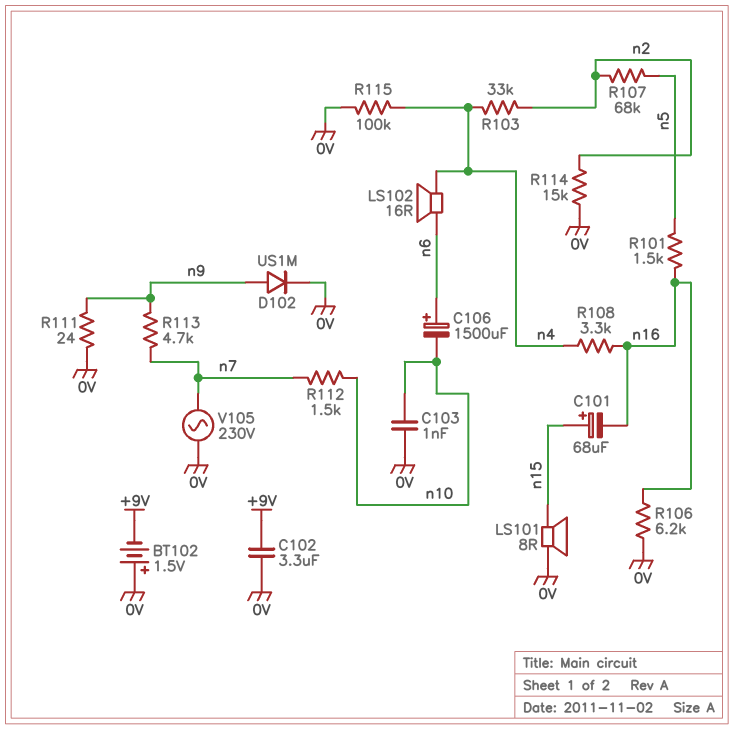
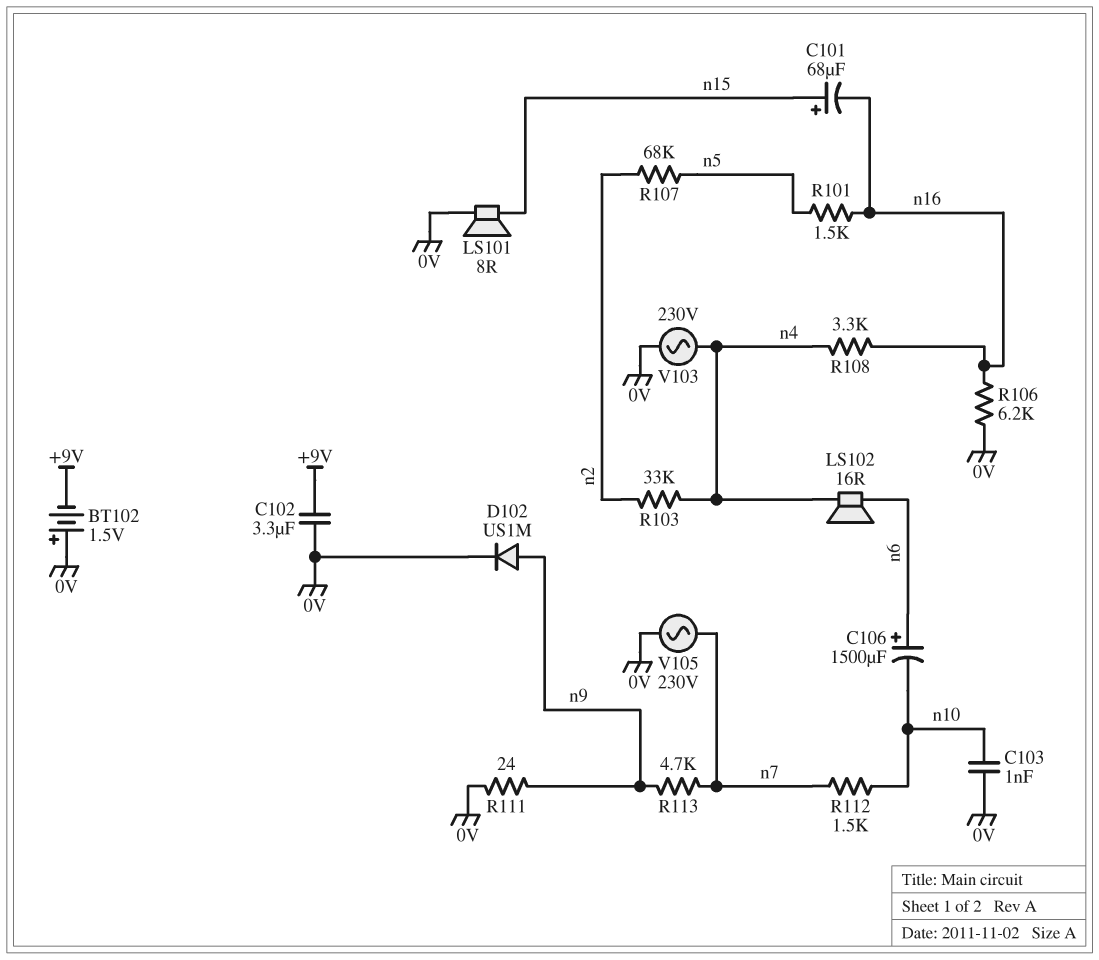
R114: 15k (0V, n2) -> none
R115: 100k (0V, n4) -> none
V103: none -> AC 230V (0V, n4)

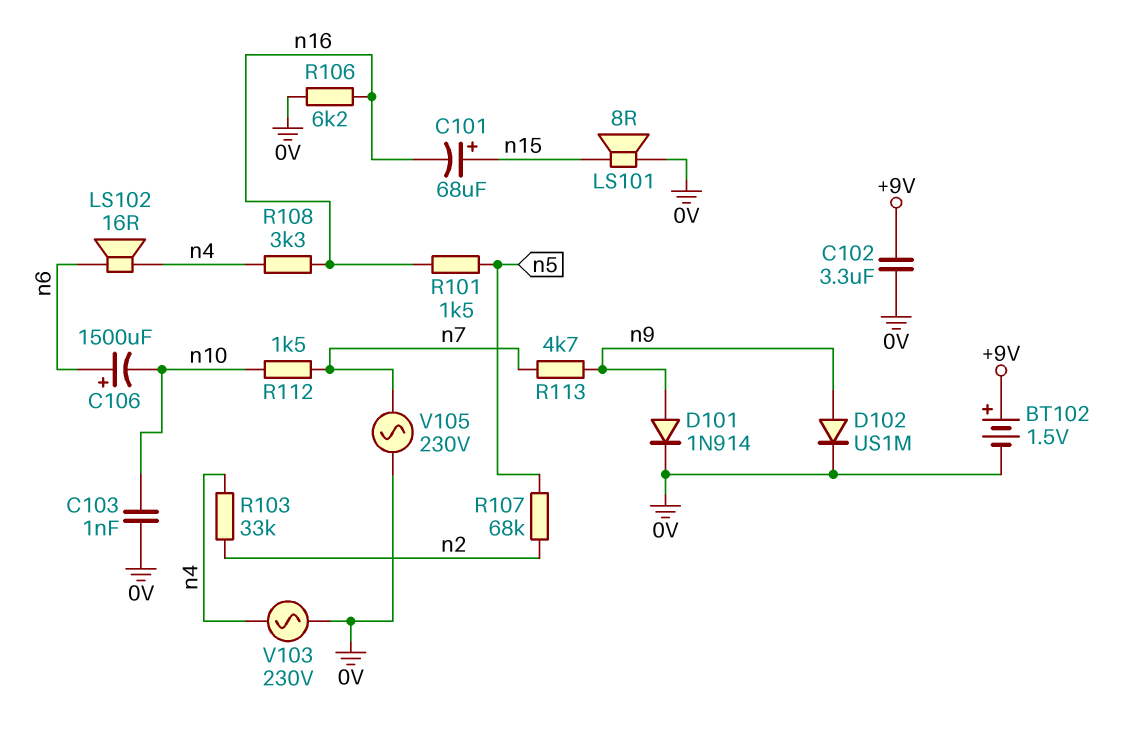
BT102: 1.5V (plus 0V, minus +9V) -> 1.5V (plus +9V, minus 0V)
D101: none -> diode 1N914 (A n9, K 0V)
R111: 24 (0V, n9) -> none

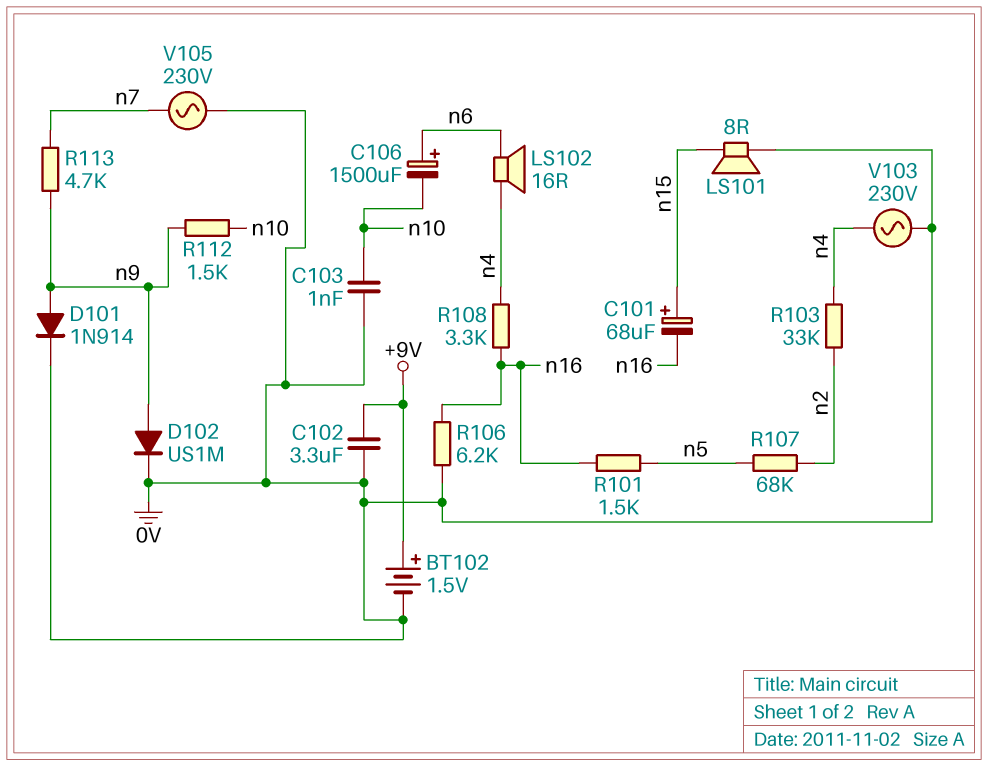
R112: 1.5k (n7, n10) -> 1.5k (n9, n10)

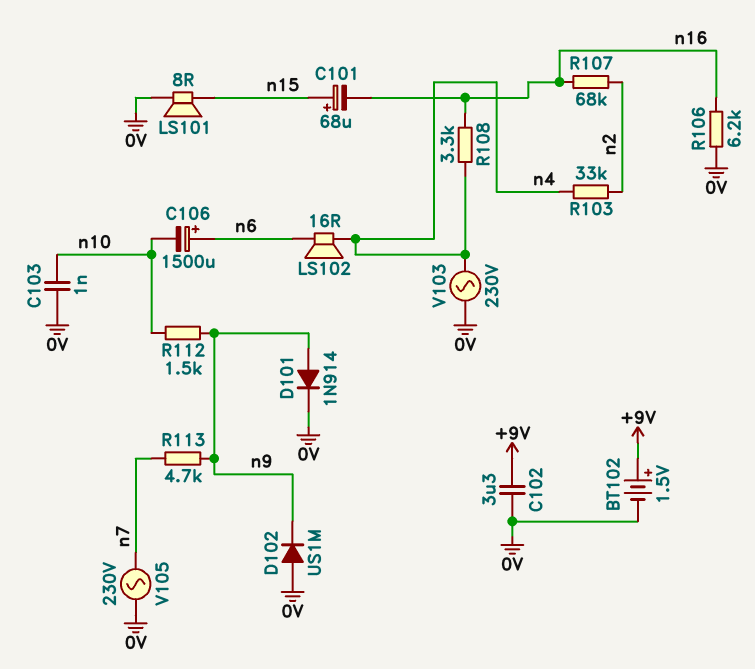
D102: diode US1M (A n9, K 0V) -> diode US1M (A 0V, K n9)
R101: 1.5k (n5, n16) -> none
R107: 68k (n2, n5) -> 68k (n2, n16)

